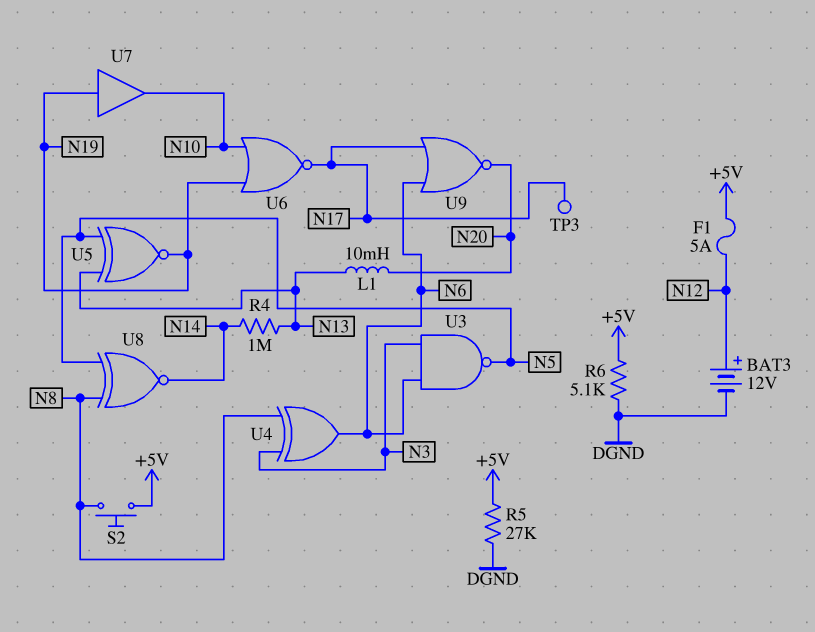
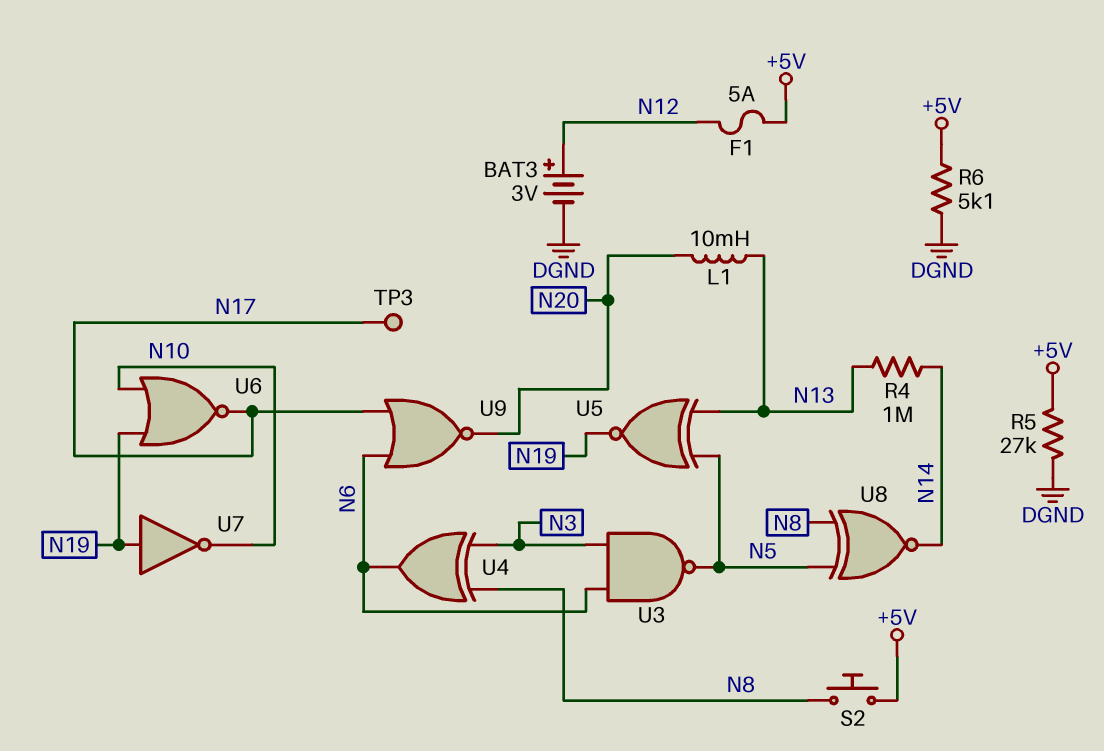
BAT3: 12V (plus N12, minus DGND) -> 3V (plus N12, minus DGND)
U7: buffer (in N19, out N10) -> NOT (in N19, out N10)

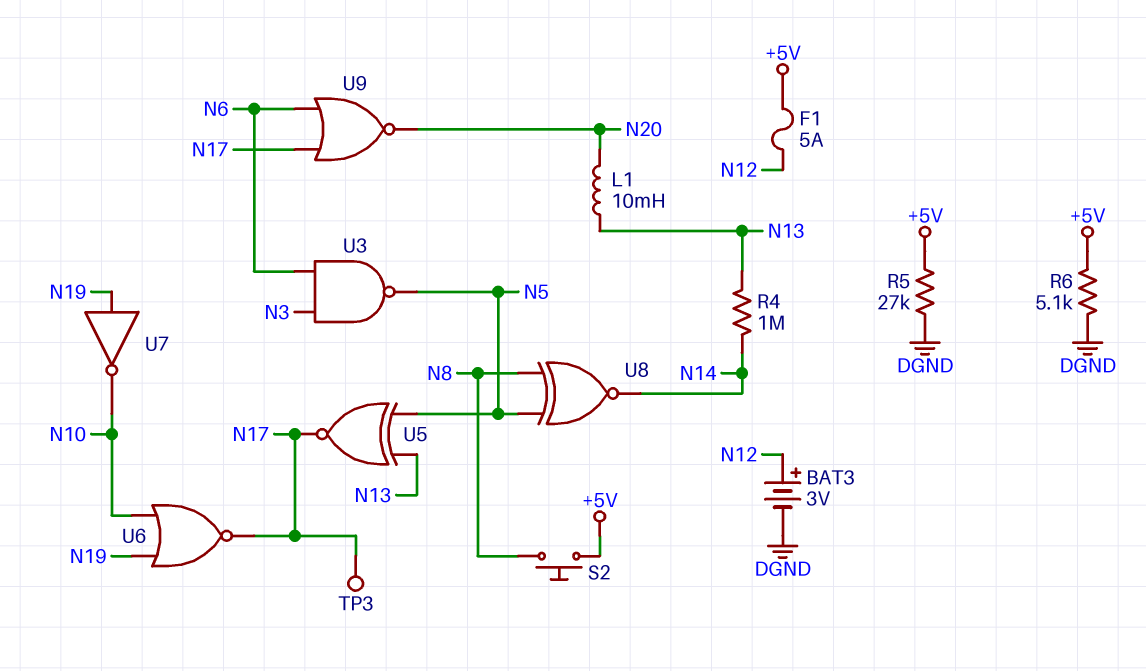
U4: XOR (in N3, in N8, out N6) -> none
U5: XNOR (in N5, in N13, out N19) -> XNOR (in N5, in N13, out N17)

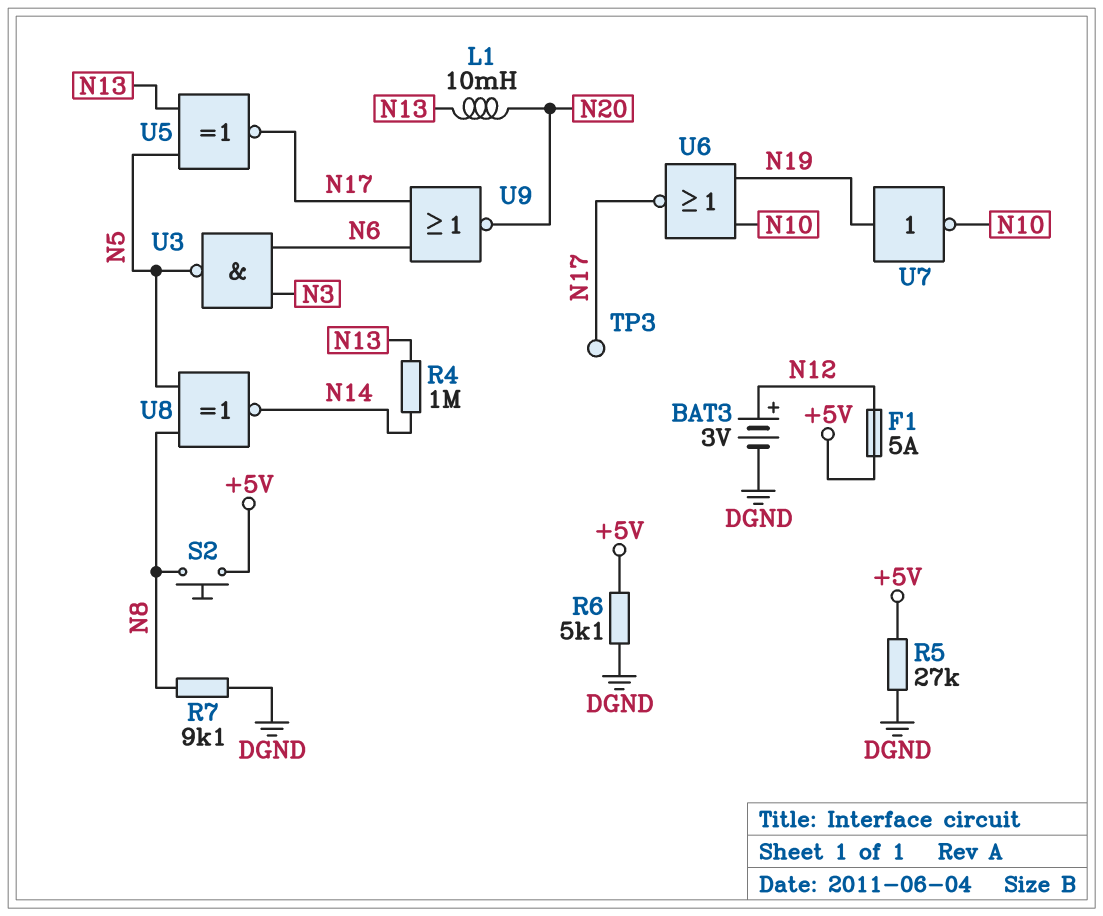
R7: none -> 9.1k (DGND, N8)

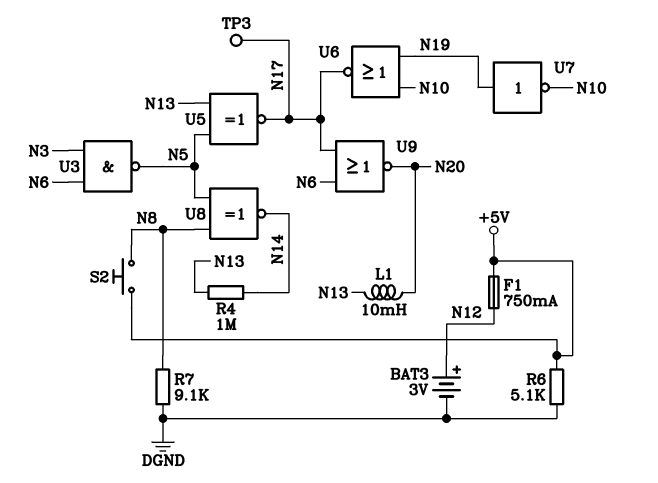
F1: 5A (+5V, N12) -> 750mA (+5V, N12)
R5: 27k (+5V, DGND) -> none

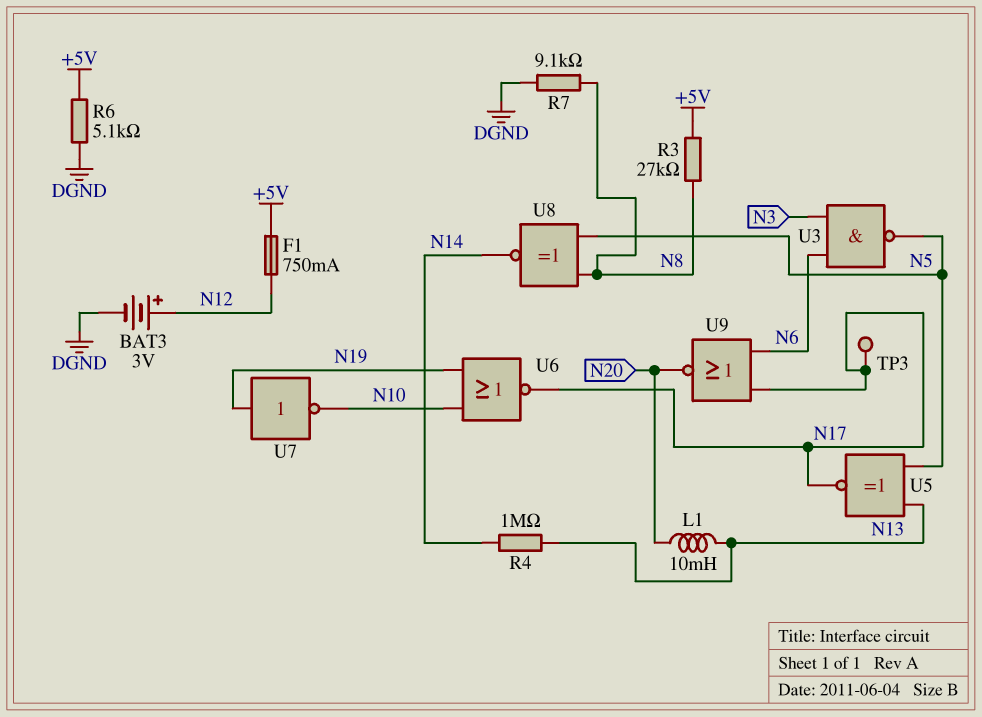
R3: none -> 27k (+5V, N8)
S2: button (+5V, N8) -> none

